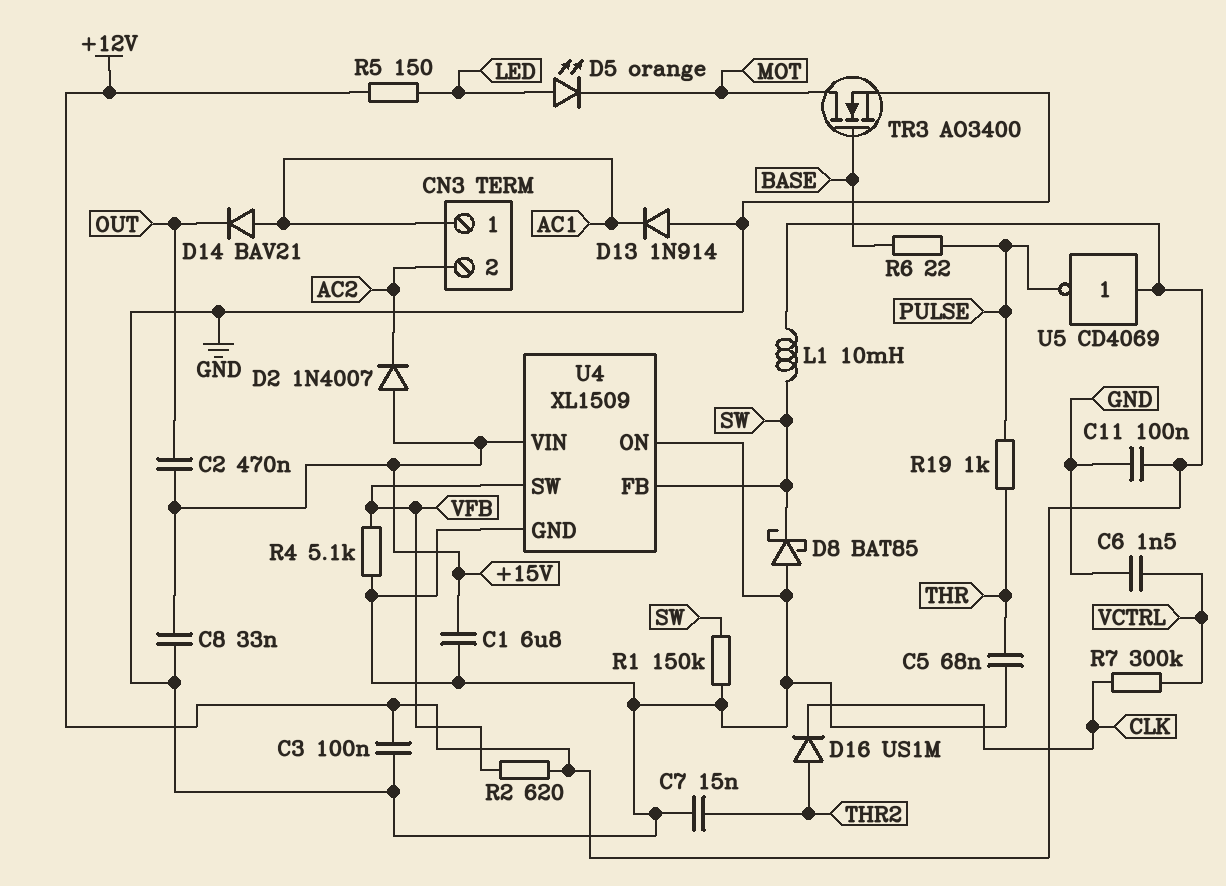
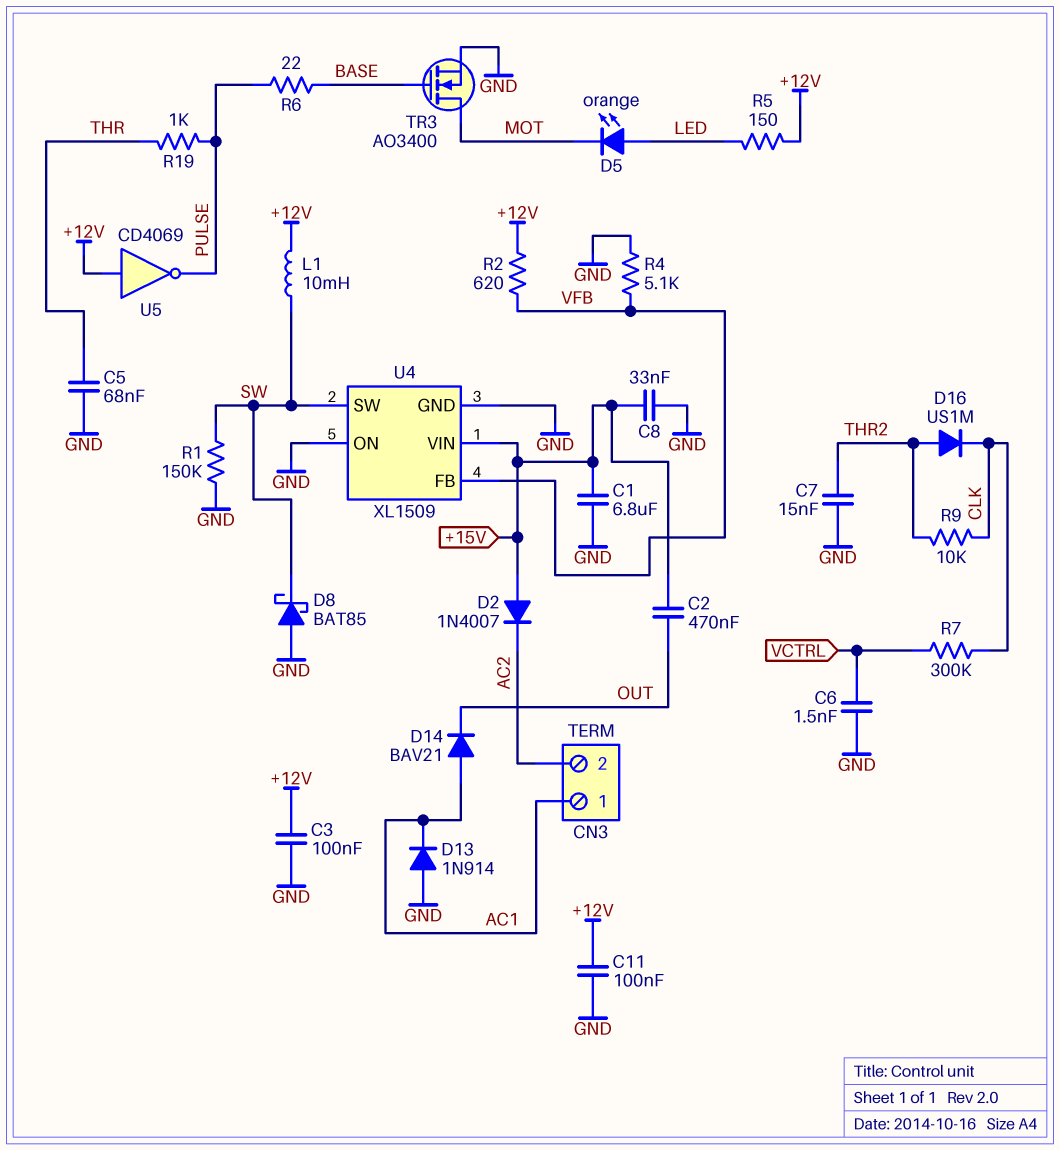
R9: none -> 10k (CLK, THR2)
U4 pin FB: SW -> VFB
U4 pin SW: VFB -> SW

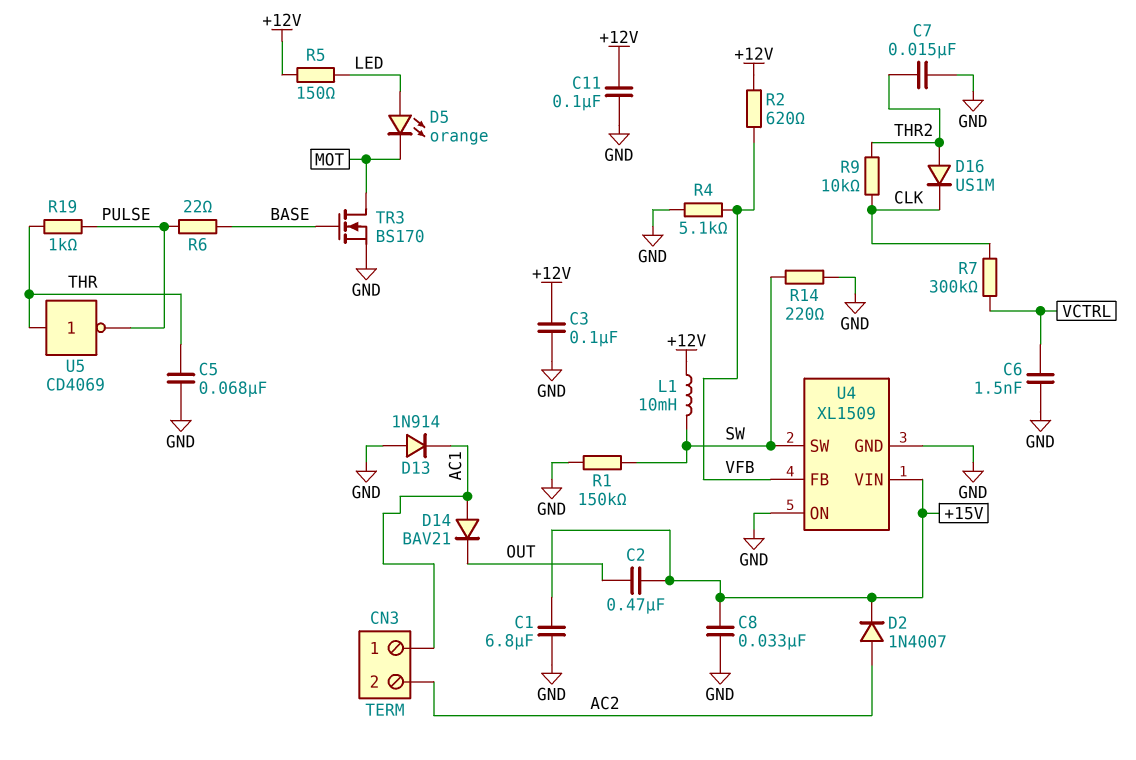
D2: diode 1N4007 (A +15V, K AC2) -> diode 1N4007 (A AC2, K +15V)
D8: schottky BAT85 (A GND, K SW) -> none
R14: none -> 220 (GND, SW)
TR3: NMOS AO3400 (G BASE, D MOT, S GND) -> NMOS BS170 (G BASE, D MOT, S GND)
U5: NOT CD4069 (in +12V, out PULSE) -> NOT CD4069 (in THR, out PULSE)

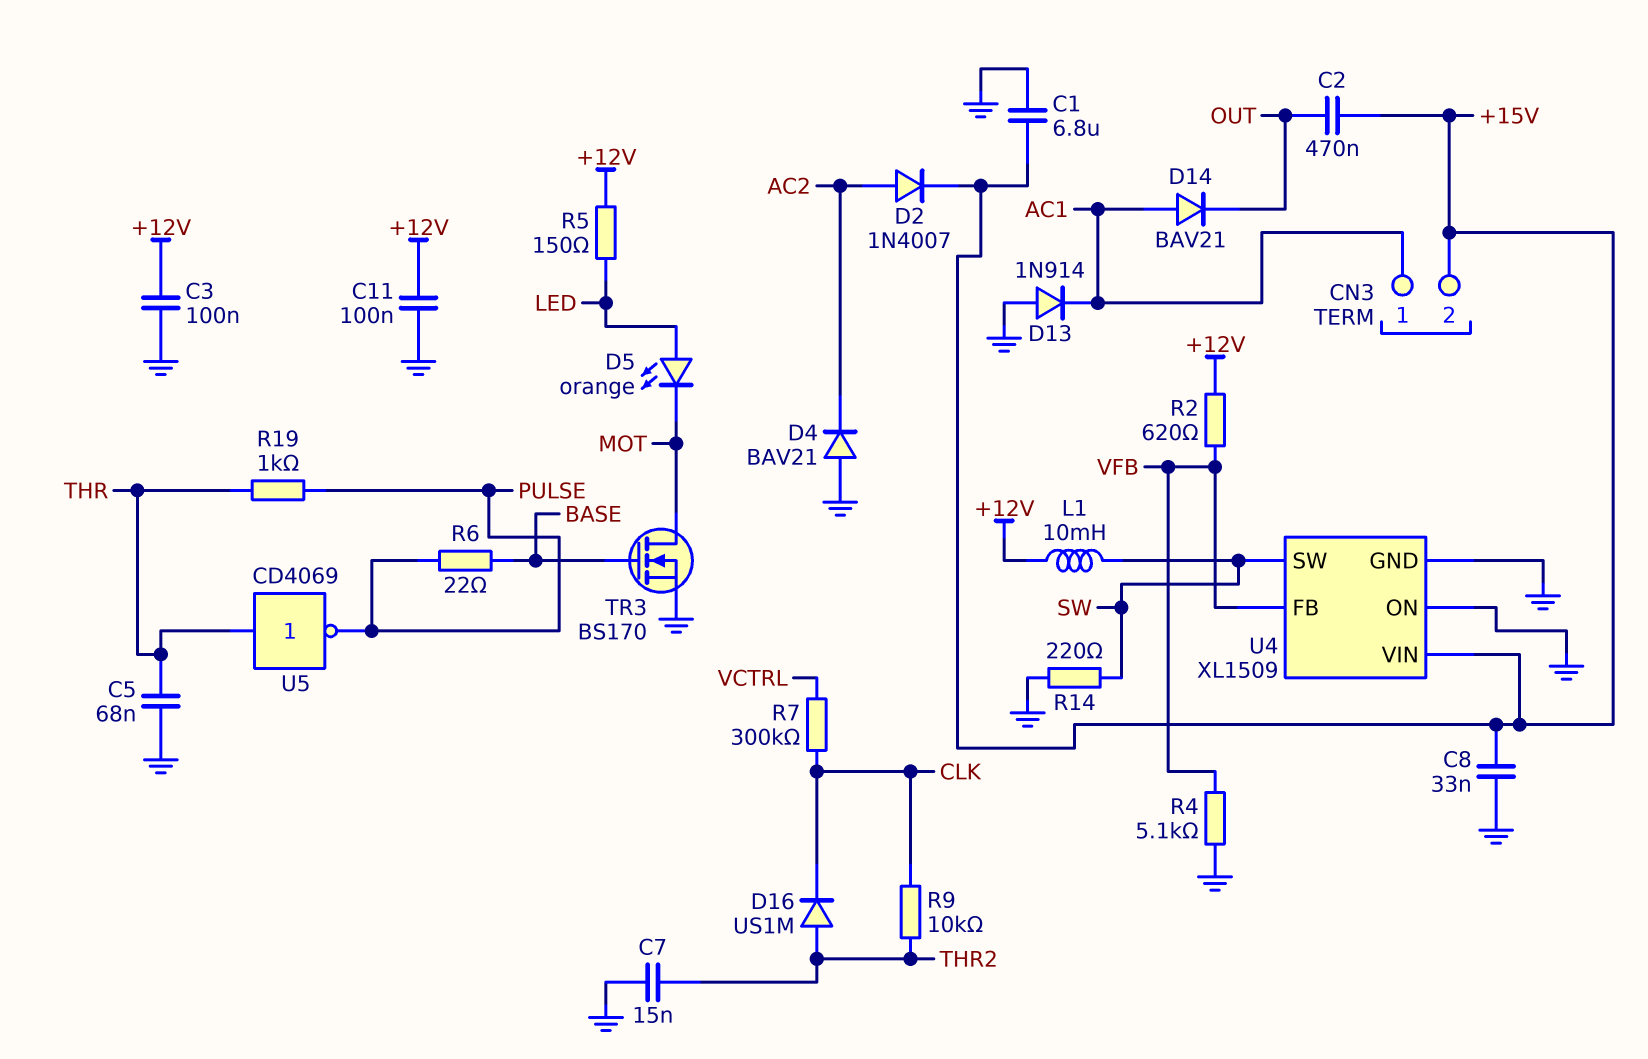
C6: 1.5nF (GND, VCTRL) -> none
CN3 pin 2: AC2 -> +15V
D4: none -> diode BAV21 (A GND, K AC2)
R1: 150k (GND, SW) -> none

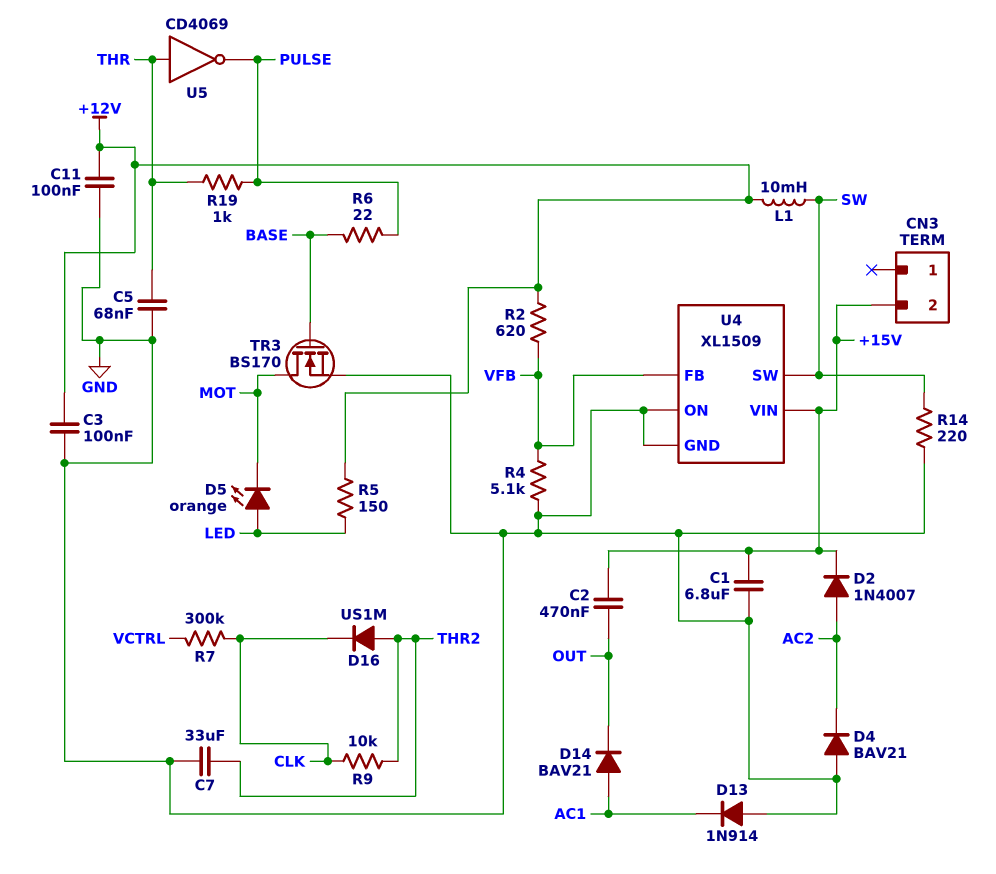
C7: 15nF (GND, THR2) -> 33uF (GND, THR2)
C8: 33nF (+15V, GND) -> none
CN3 pin 1: AC1 -> none

